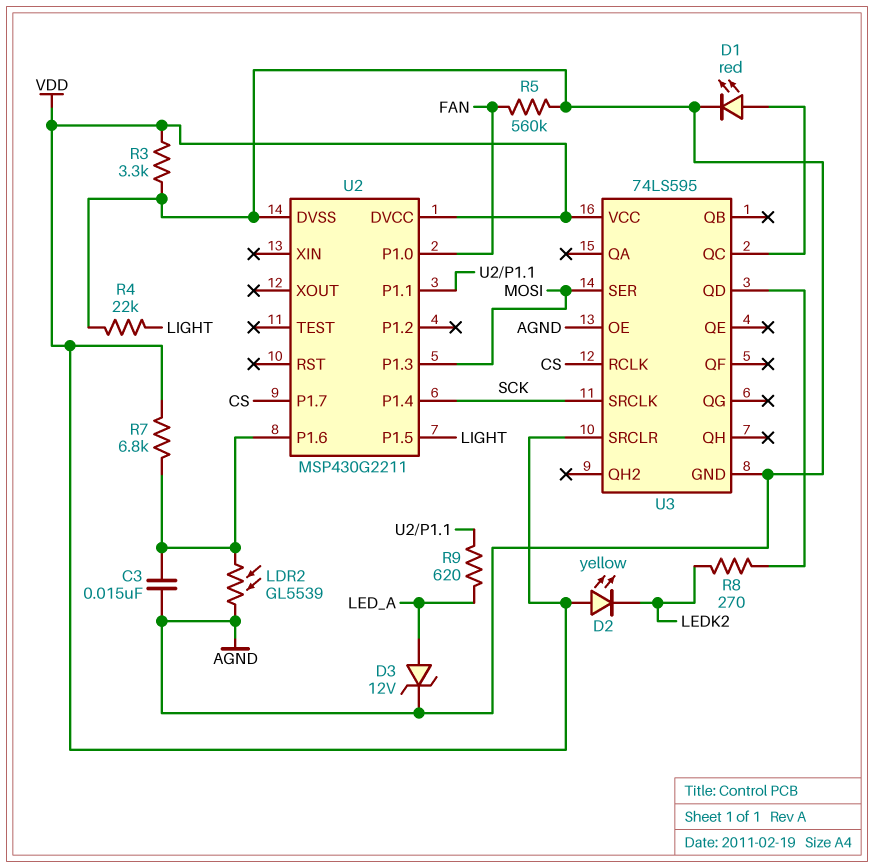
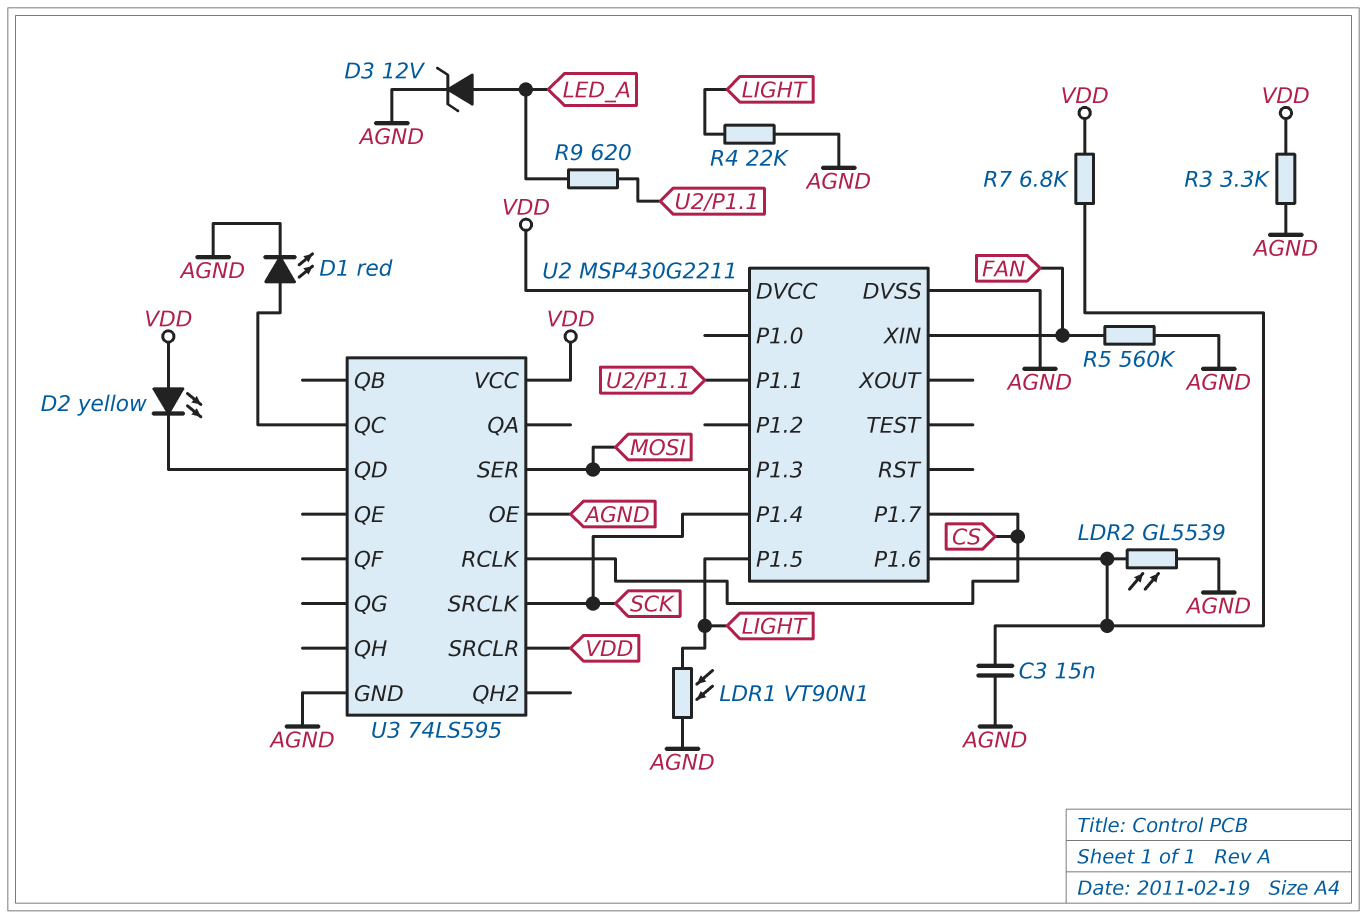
D2: LED yellow (A VDD, K LEDK2) -> LED yellow (A VDD, K U3/QD)
LDR1: none -> VT90N1 (AGND, LIGHT)
R8: 270 (LEDK2, U3/QD) -> none
U2 pin P1.0: FAN -> none
U2 pin XIN: none -> FAN

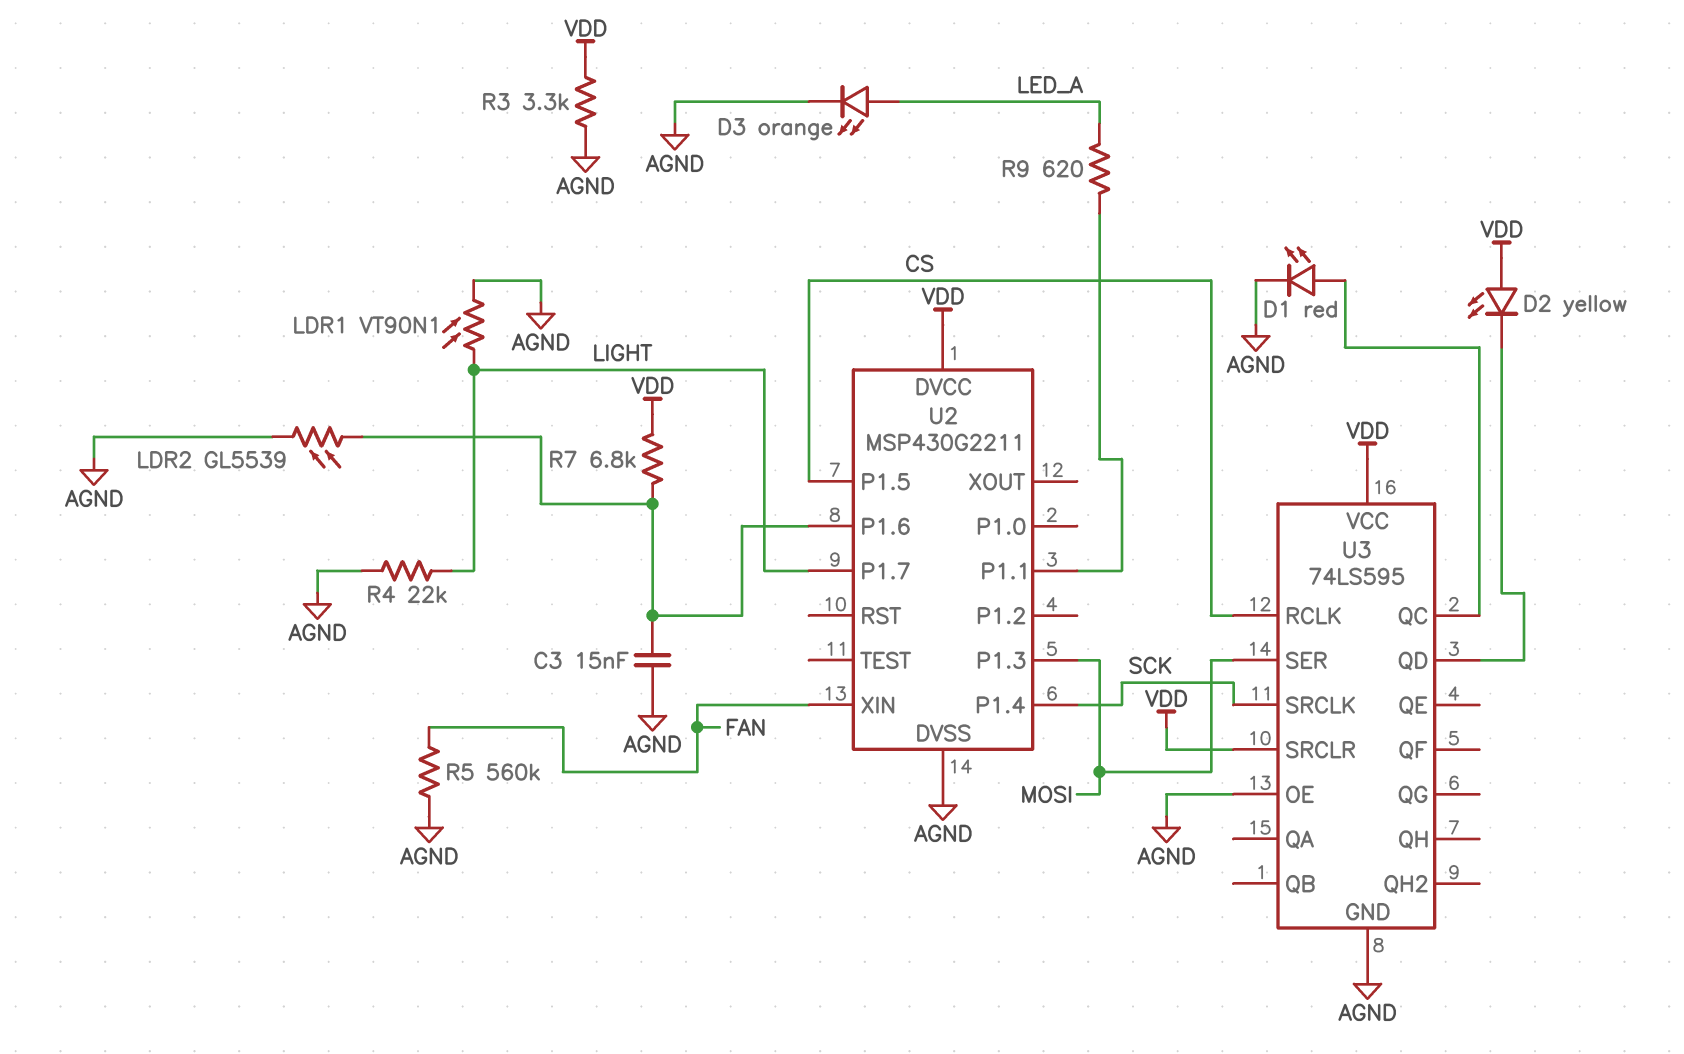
D3: zener 12V (A LED_A, K AGND) -> LED orange (A LED_A, K AGND)
U2 pin P1.5: LIGHT -> CS
U2 pin P1.7: CS -> LIGHT

